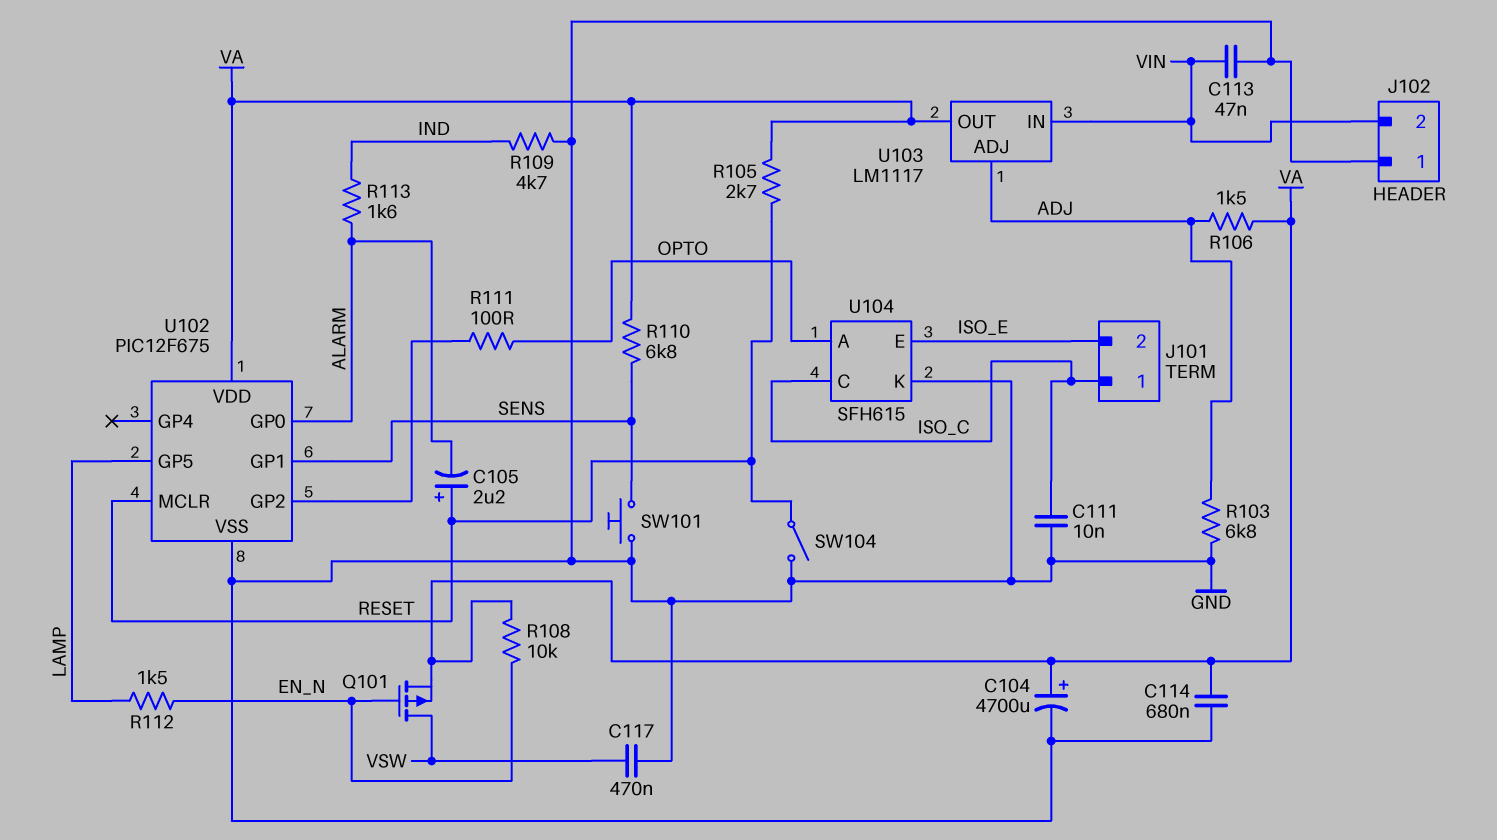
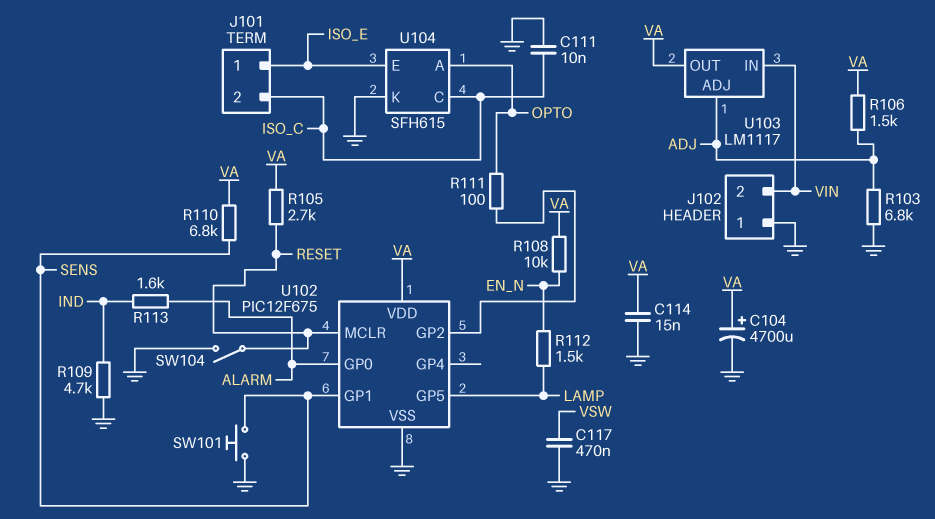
C105: 2.2uF (plus RESET, minus ALARM) -> none
C113: 47nF (GND, VIN) -> none
C114: 680nF (GND, VA) -> 15nF (GND, VA)
J101 pin 1: ISO_C -> ISO_E
J101 pin 2: ISO_E -> ISO_C
Q101: PMOS (G EN_N, D VSW, S VA) -> none

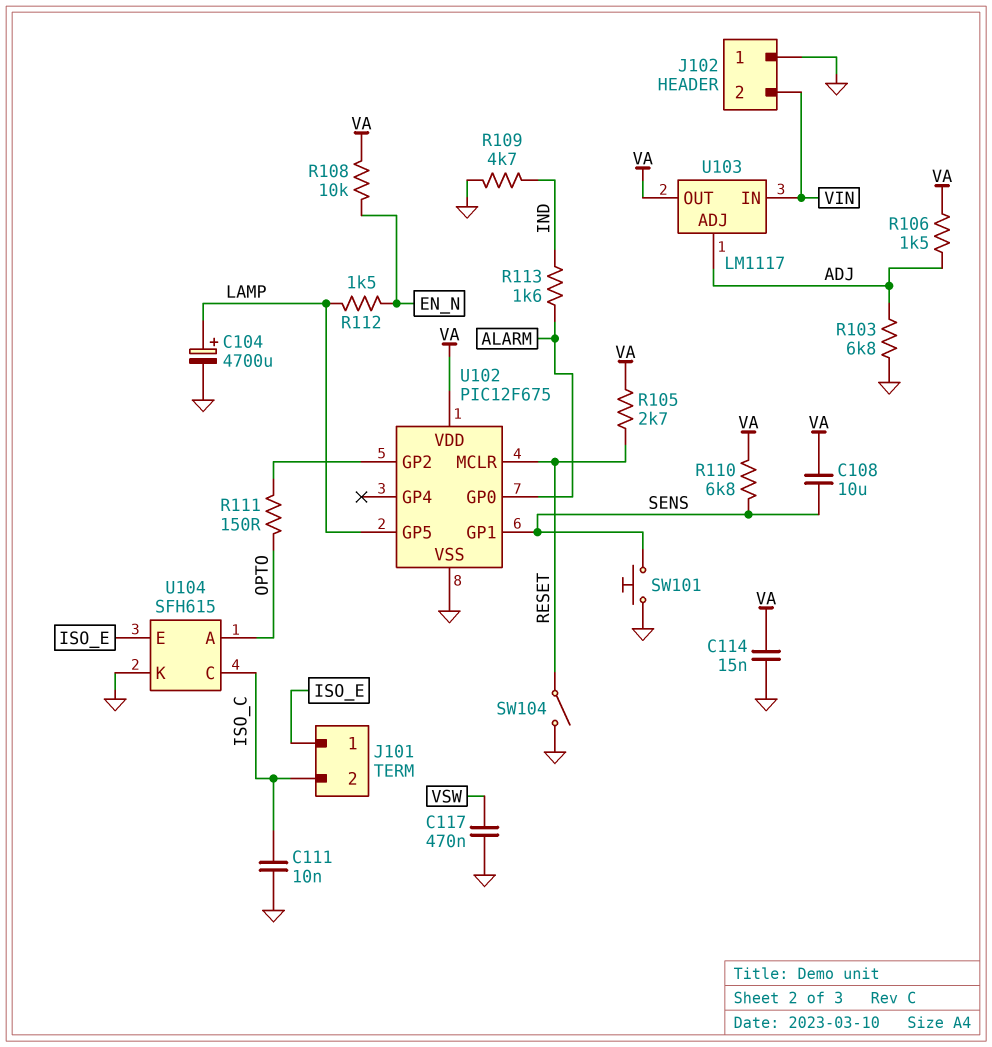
C104: 4700uF (plus VA, minus GND) -> 4700uF (plus LAMP, minus GND)
C108: none -> 10uF (SENS, VA)
R111: 100 (OPTO, U102/GP2) -> 150 (OPTO, U102/GP2)

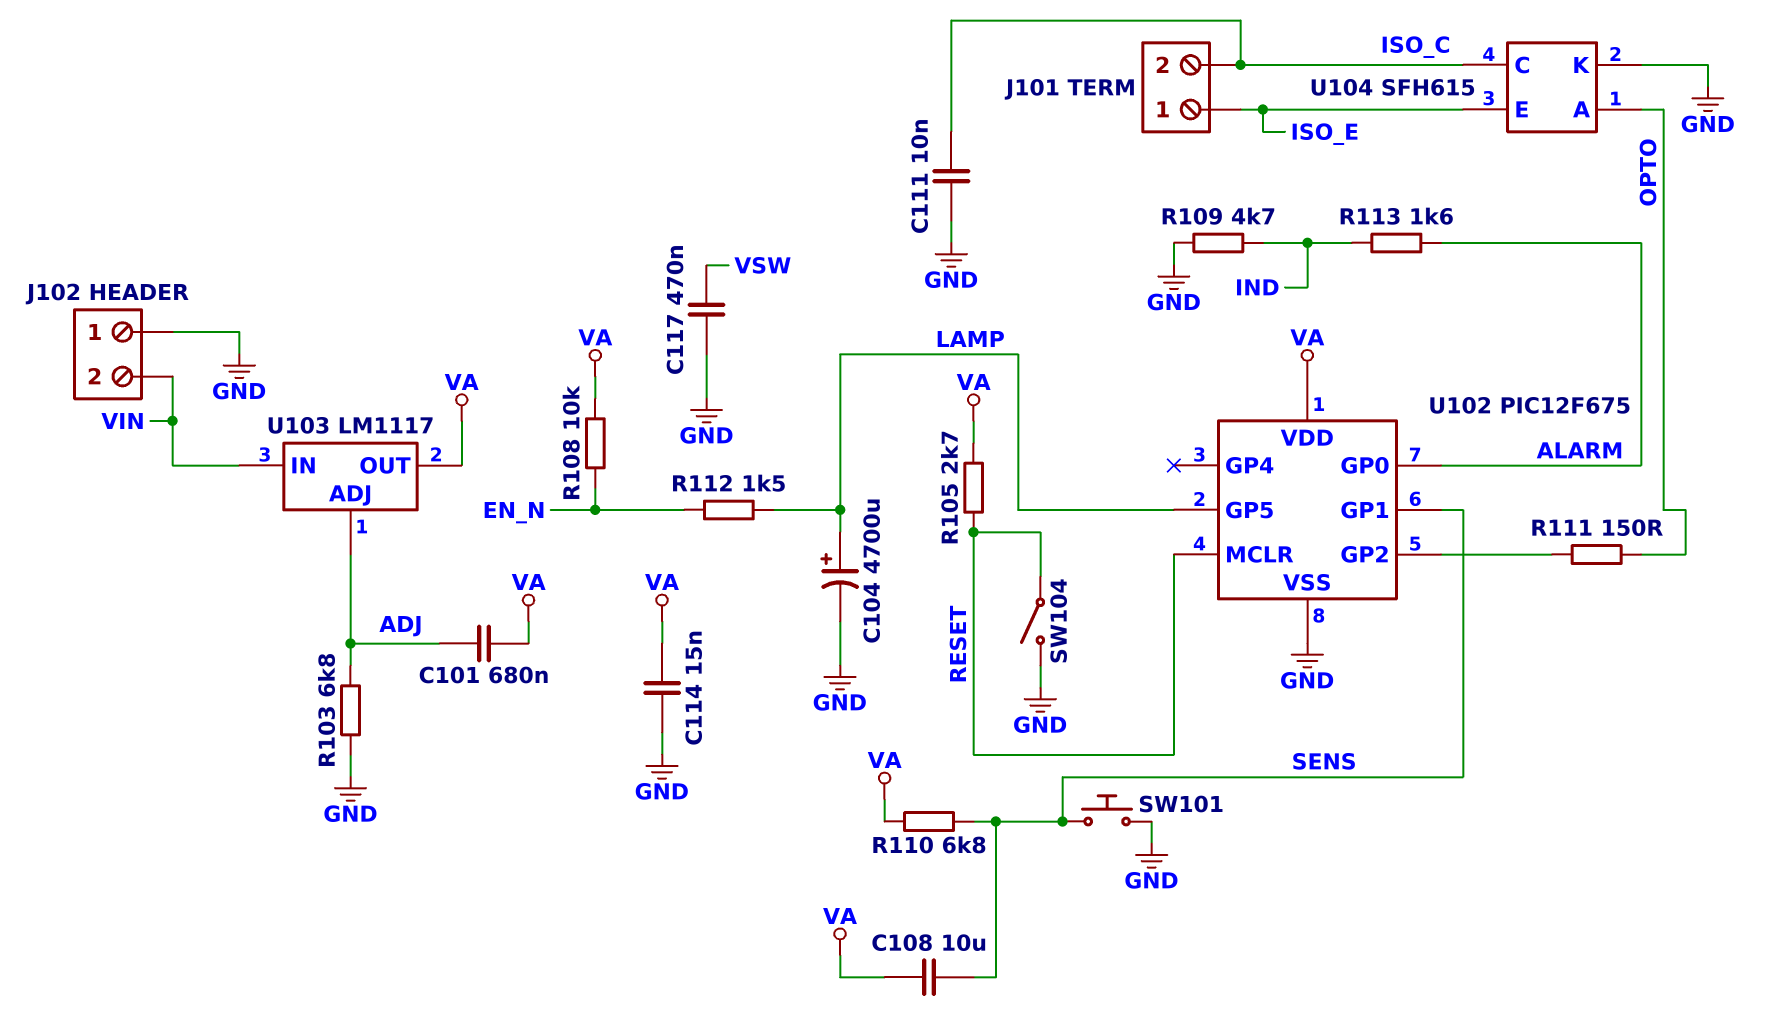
C101: none -> 680nF (ADJ, VA)
R106: 1.5k (ADJ, VA) -> none

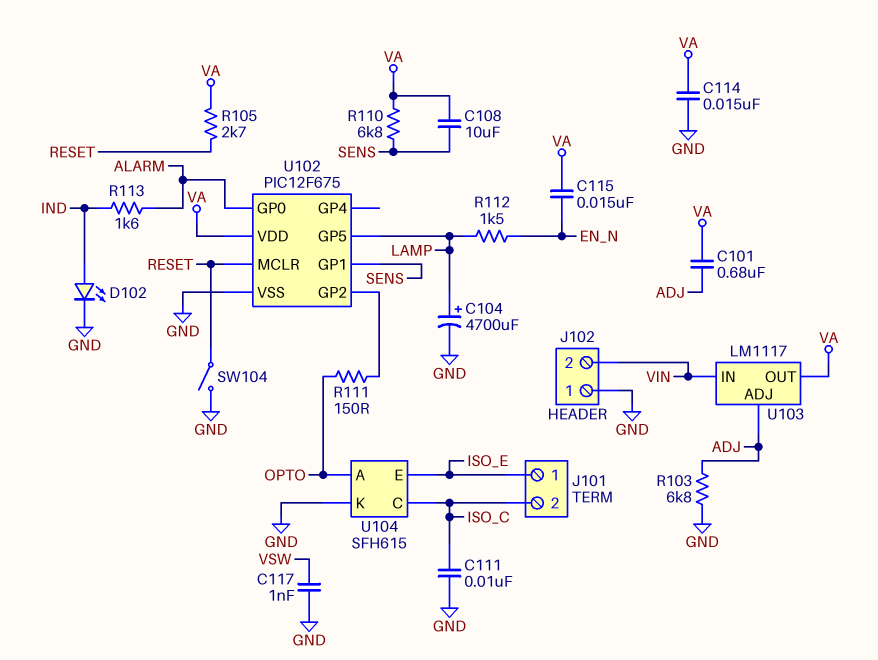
C115: none -> 15nF (EN_N, VA)
C117: 470nF (GND, VSW) -> 1nF (GND, VSW)
D102: none -> LED (A IND, K GND)
R108: 10k (EN_N, VA) -> none
R109: 4.7k (GND, IND) -> none
SW101: button (GND, SENS) -> none

